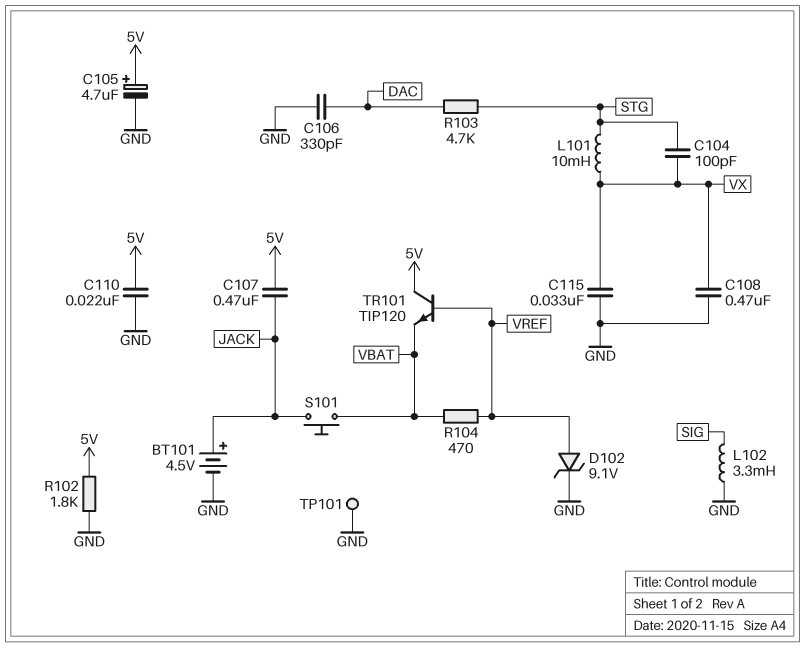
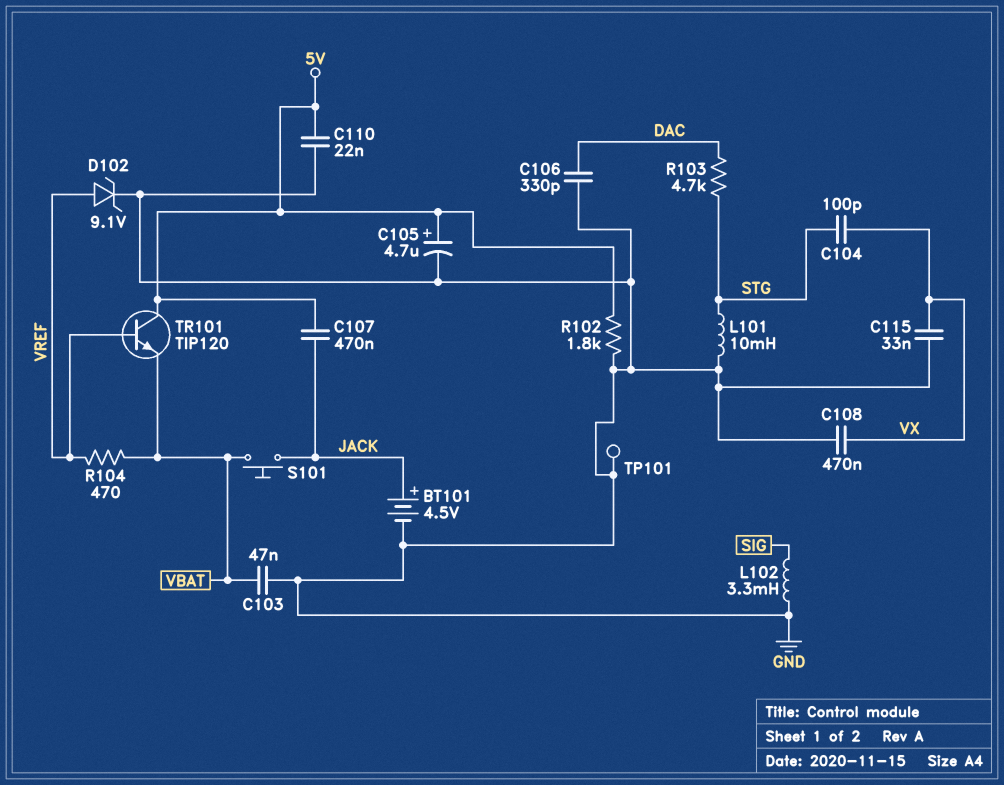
C103: none -> 47nF (GND, VBAT)
L101: 10mH (STG, VX) -> 10mH (GND, STG)

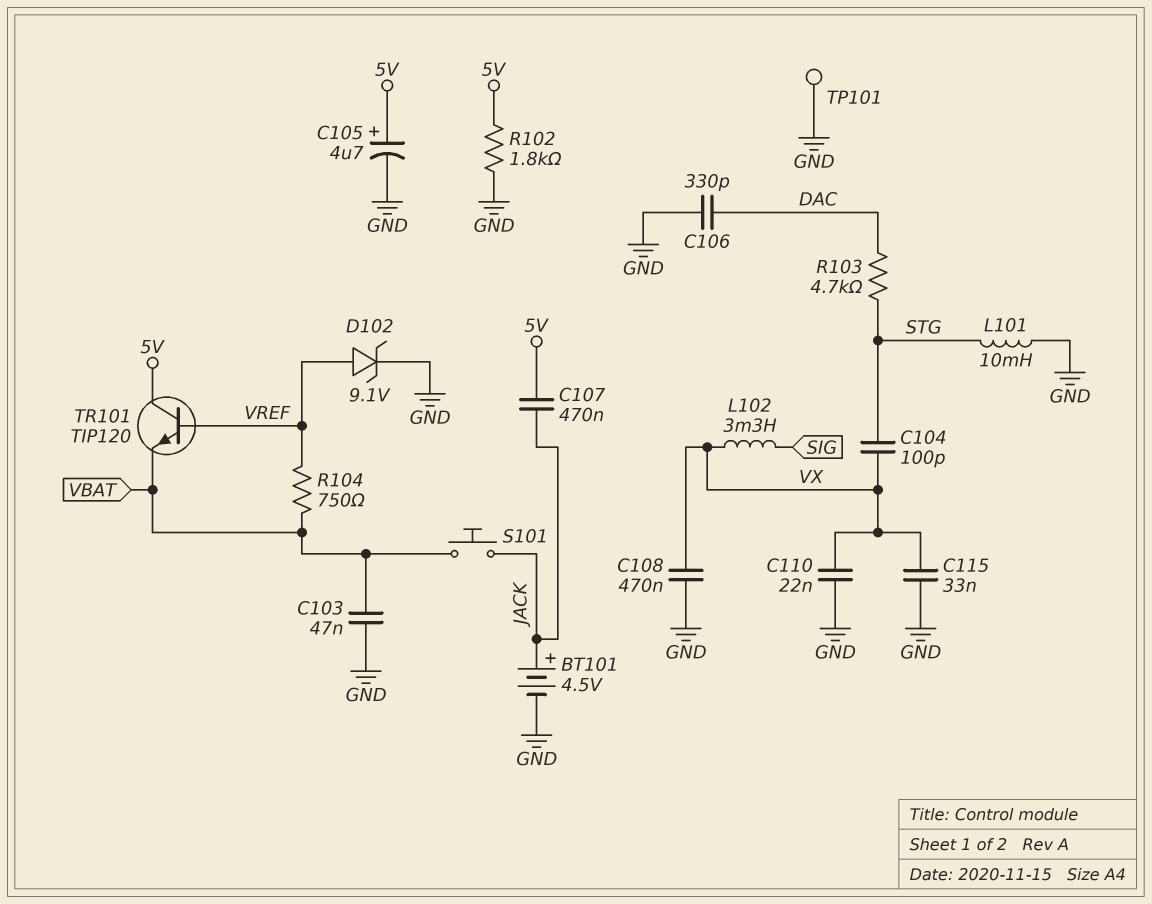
C110: 22nF (5V, GND) -> 22nF (GND, VX)
L102: 3.3mH (GND, SIG) -> 3.3mH (SIG, VX)
R104: 470 (VBAT, VREF) -> 750 (VBAT, VREF)

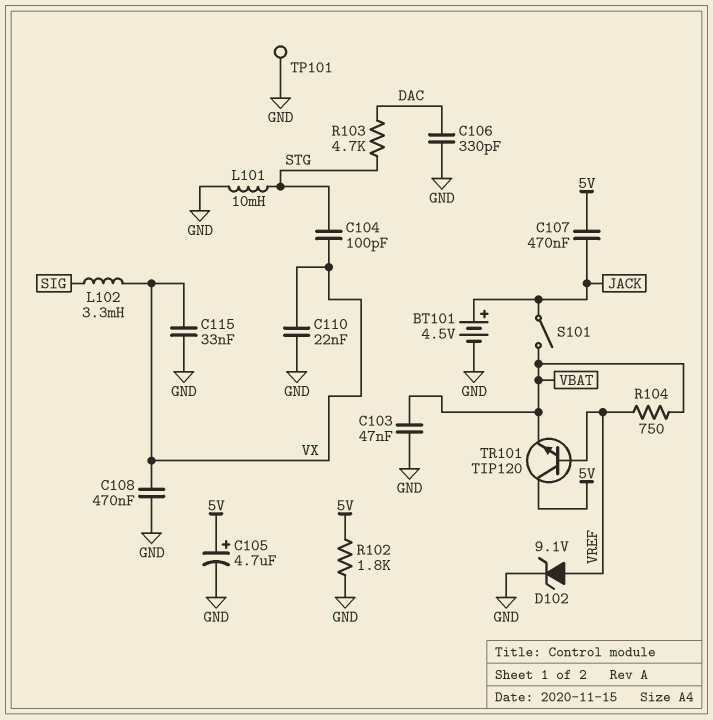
S101: button (JACK, VBAT) -> switch (JACK, VBAT)

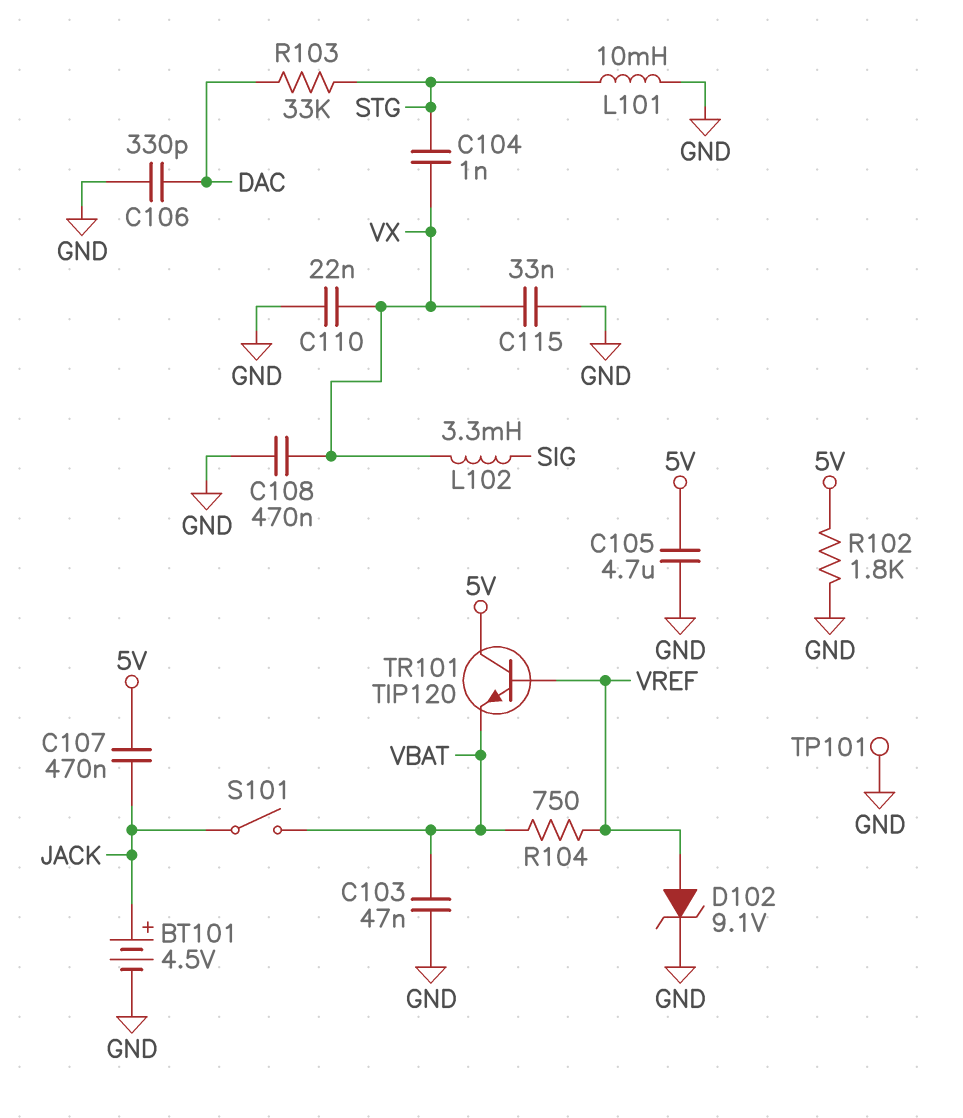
C104: 100pF (STG, VX) -> 1nF (STG, VX)
C105: 4.7uF (plus 5V, minus GND) -> 4.7uF (5V, GND)
R103: 4.7k (DAC, STG) -> 33k (DAC, STG)

